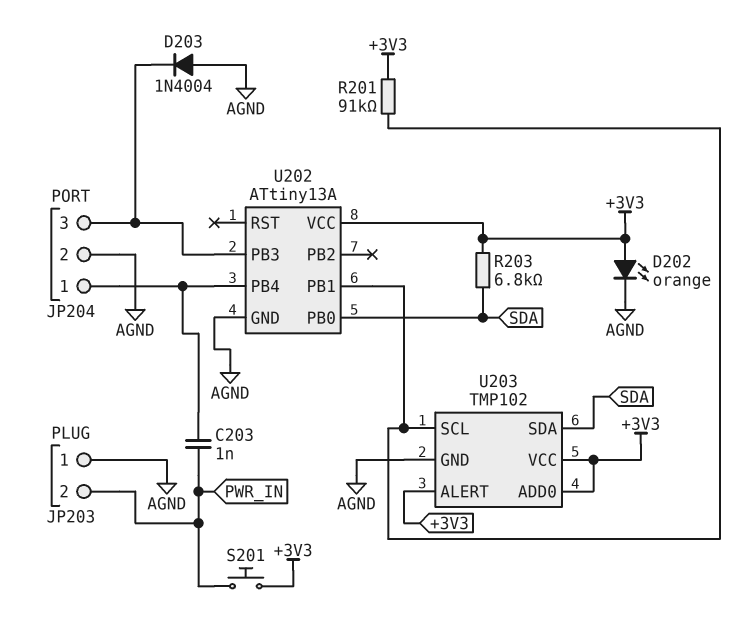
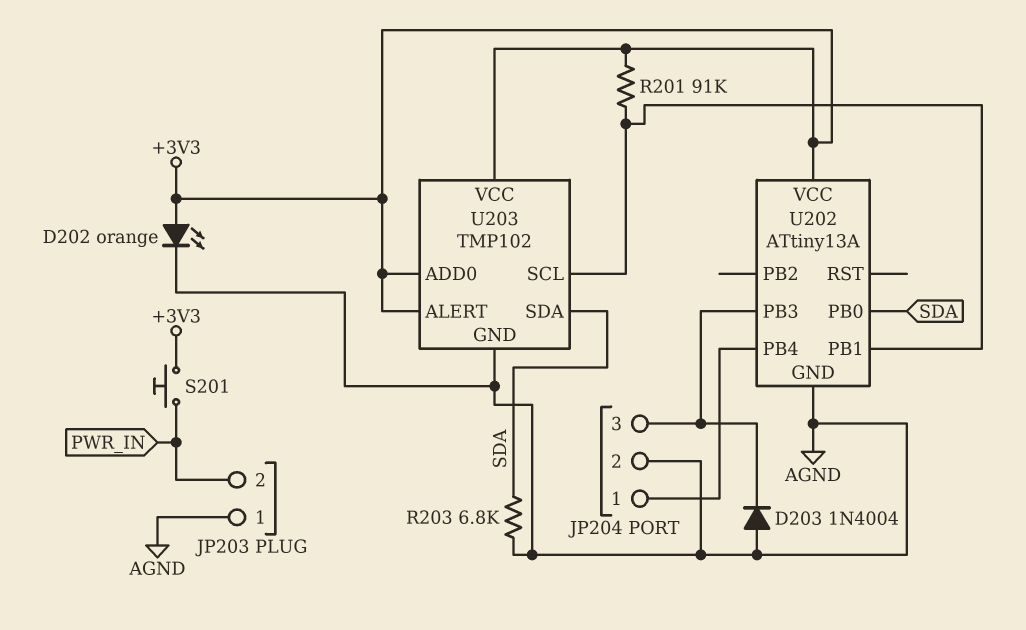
C203: 1nF (JP204/1, PWR_IN) -> none
R203: 6.8k (+3V3, SDA) -> 6.8k (AGND, SDA)

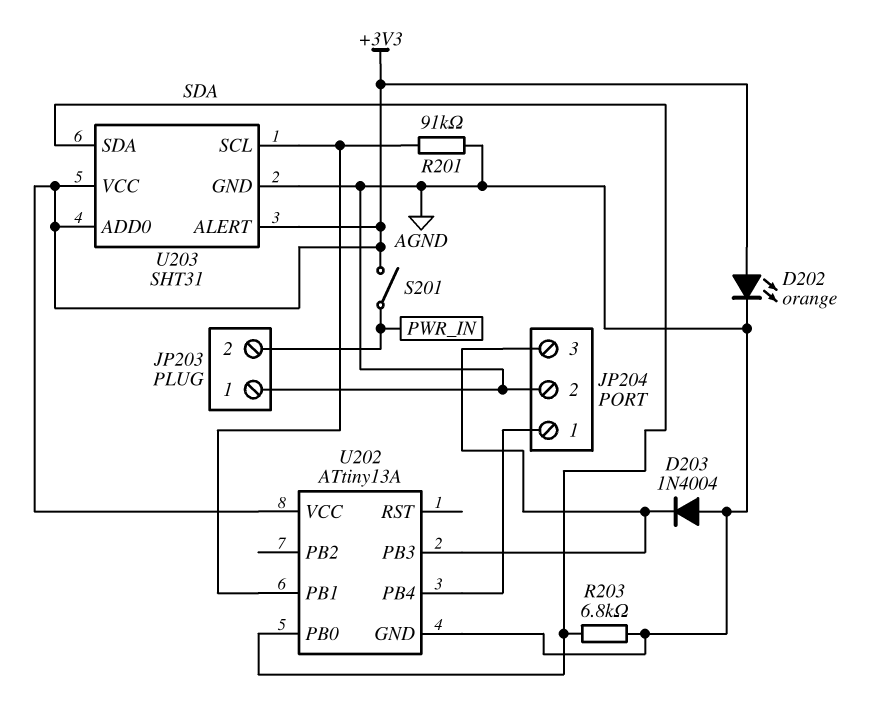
R201: 91k (+3V3, U202/PB1) -> 91k (AGND, U202/PB1)
S201: button (+3V3, PWR_IN) -> switch (+3V3, PWR_IN)
U203: TMP102 -> SHT31

